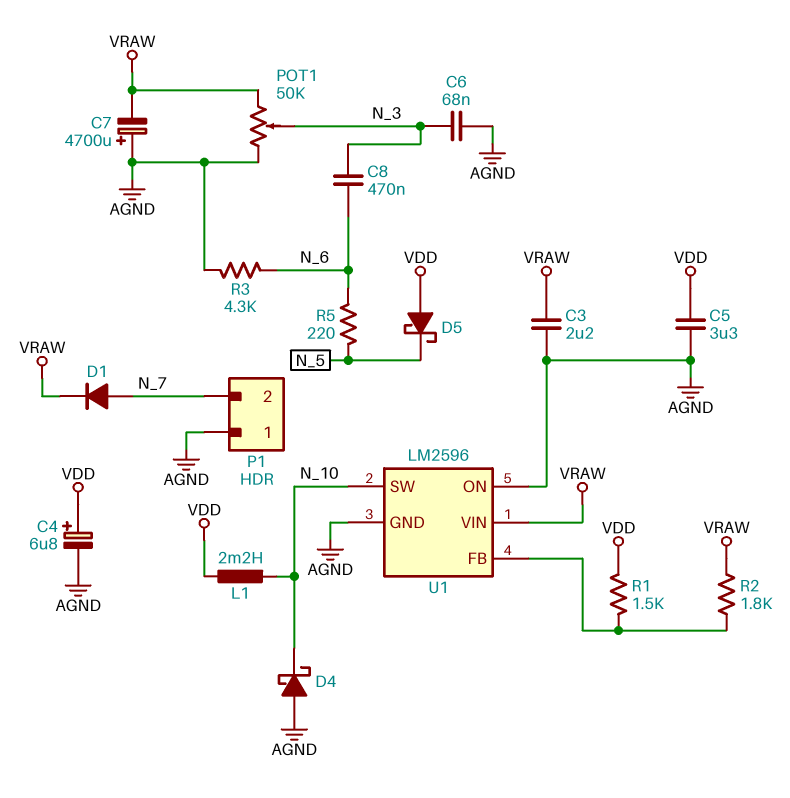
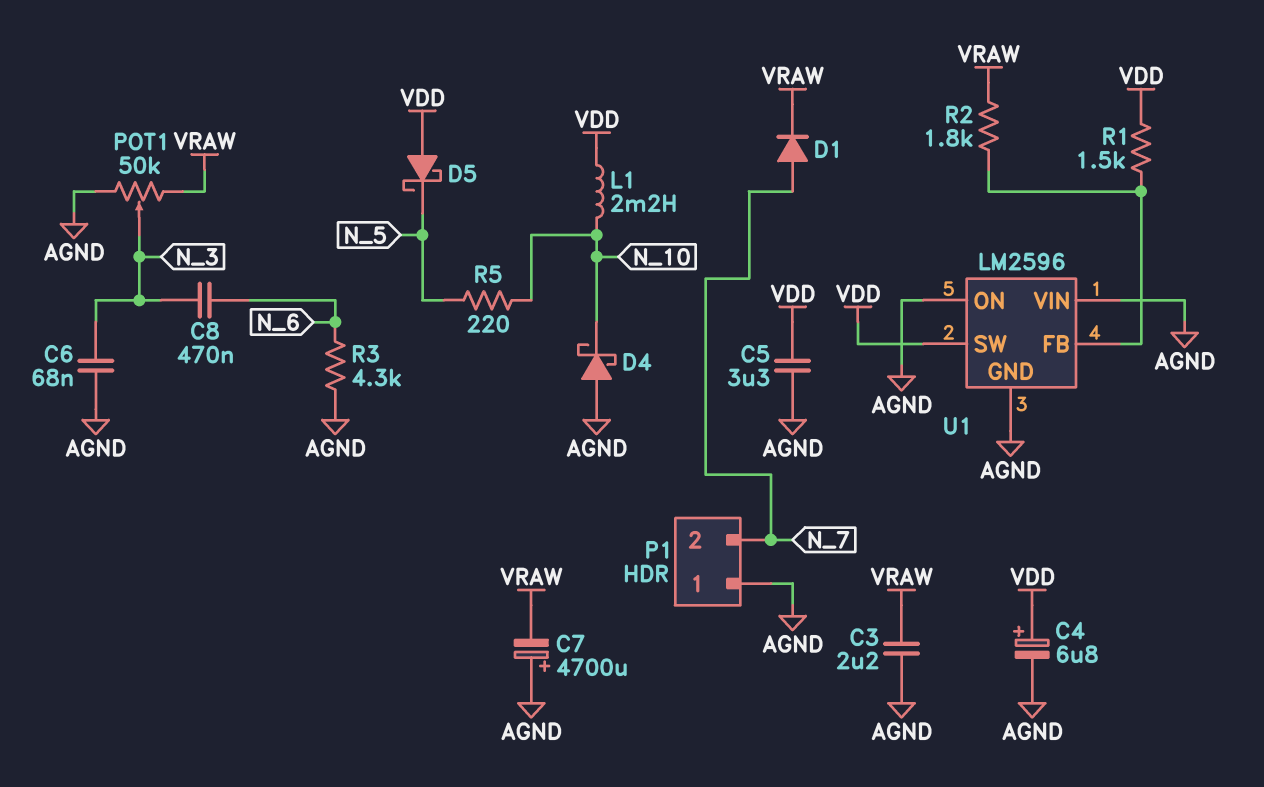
R5: 220 (N_5, N_6) -> 220 (N_5, N_10)
U1 pin SW: N_10 -> VDD
U1 pin VIN: VRAW -> AGND

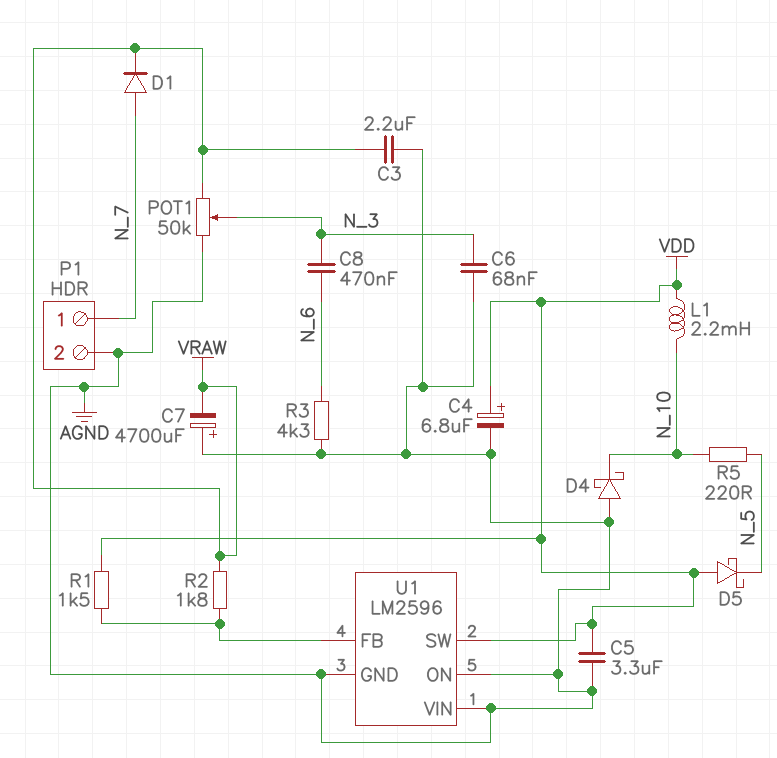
P1 pin 1: AGND -> N_7
P1 pin 2: N_7 -> AGND

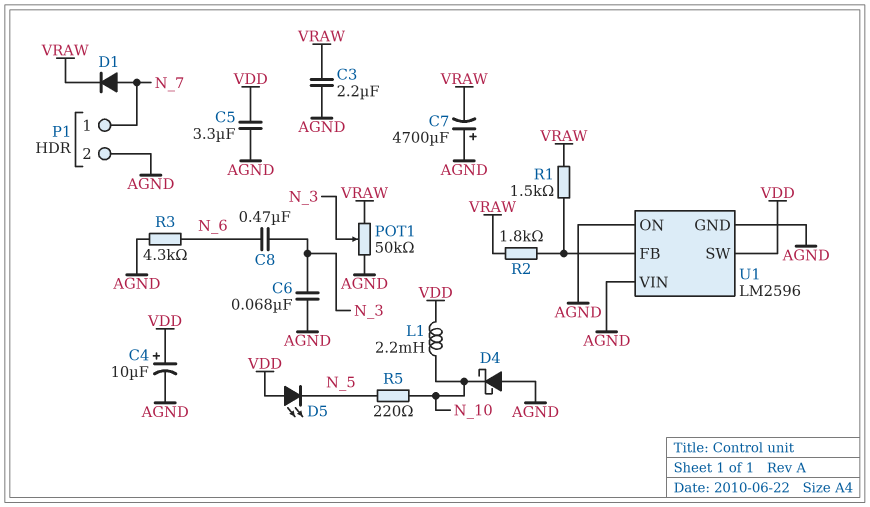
C4: 6.8uF (plus VDD, minus AGND) -> 10uF (plus VDD, minus AGND)
D5: schottky (A VDD, K N_5) -> LED (A VDD, K N_5)
R1: 1.5k (U1/FB, VDD) -> 1.5k (U1/FB, VRAW)

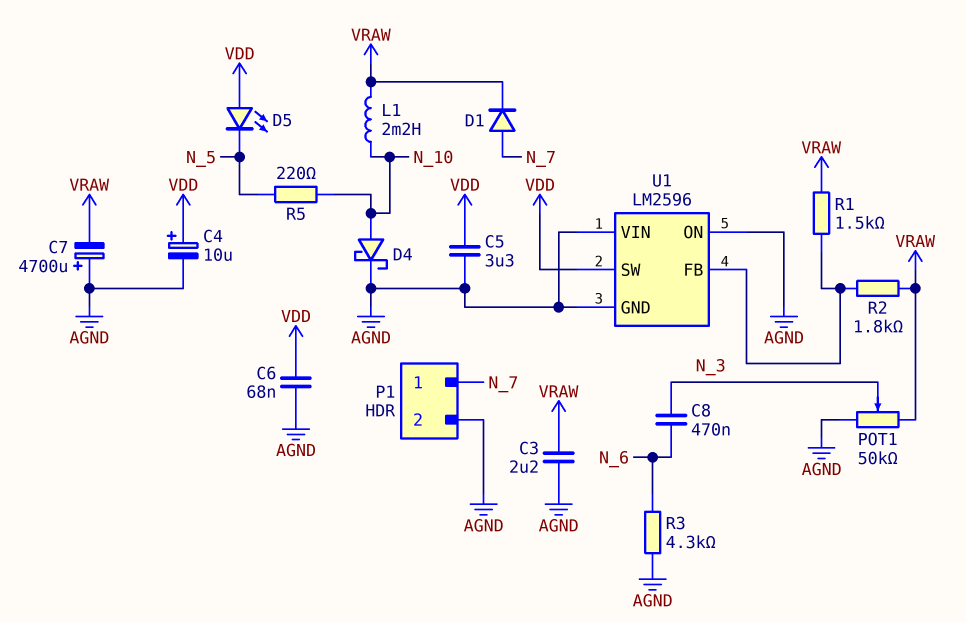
C6: 68nF (AGND, N_3) -> 68nF (AGND, VDD)
D4: schottky (A AGND, K N_10) -> schottky (A N_10, K AGND)
L1: 2.2mH (N_10, VDD) -> 2.2mH (N_10, VRAW)

